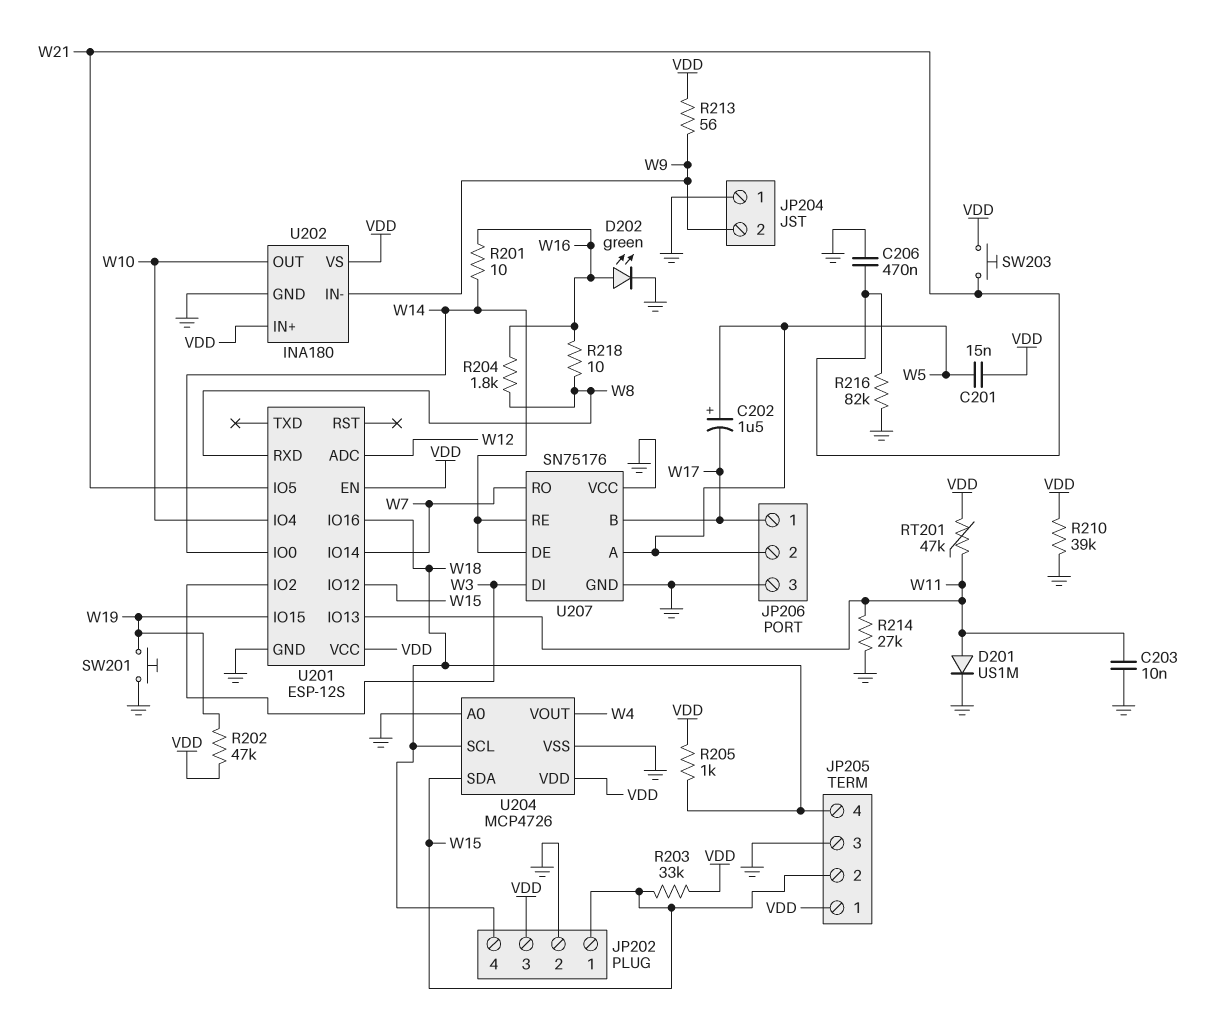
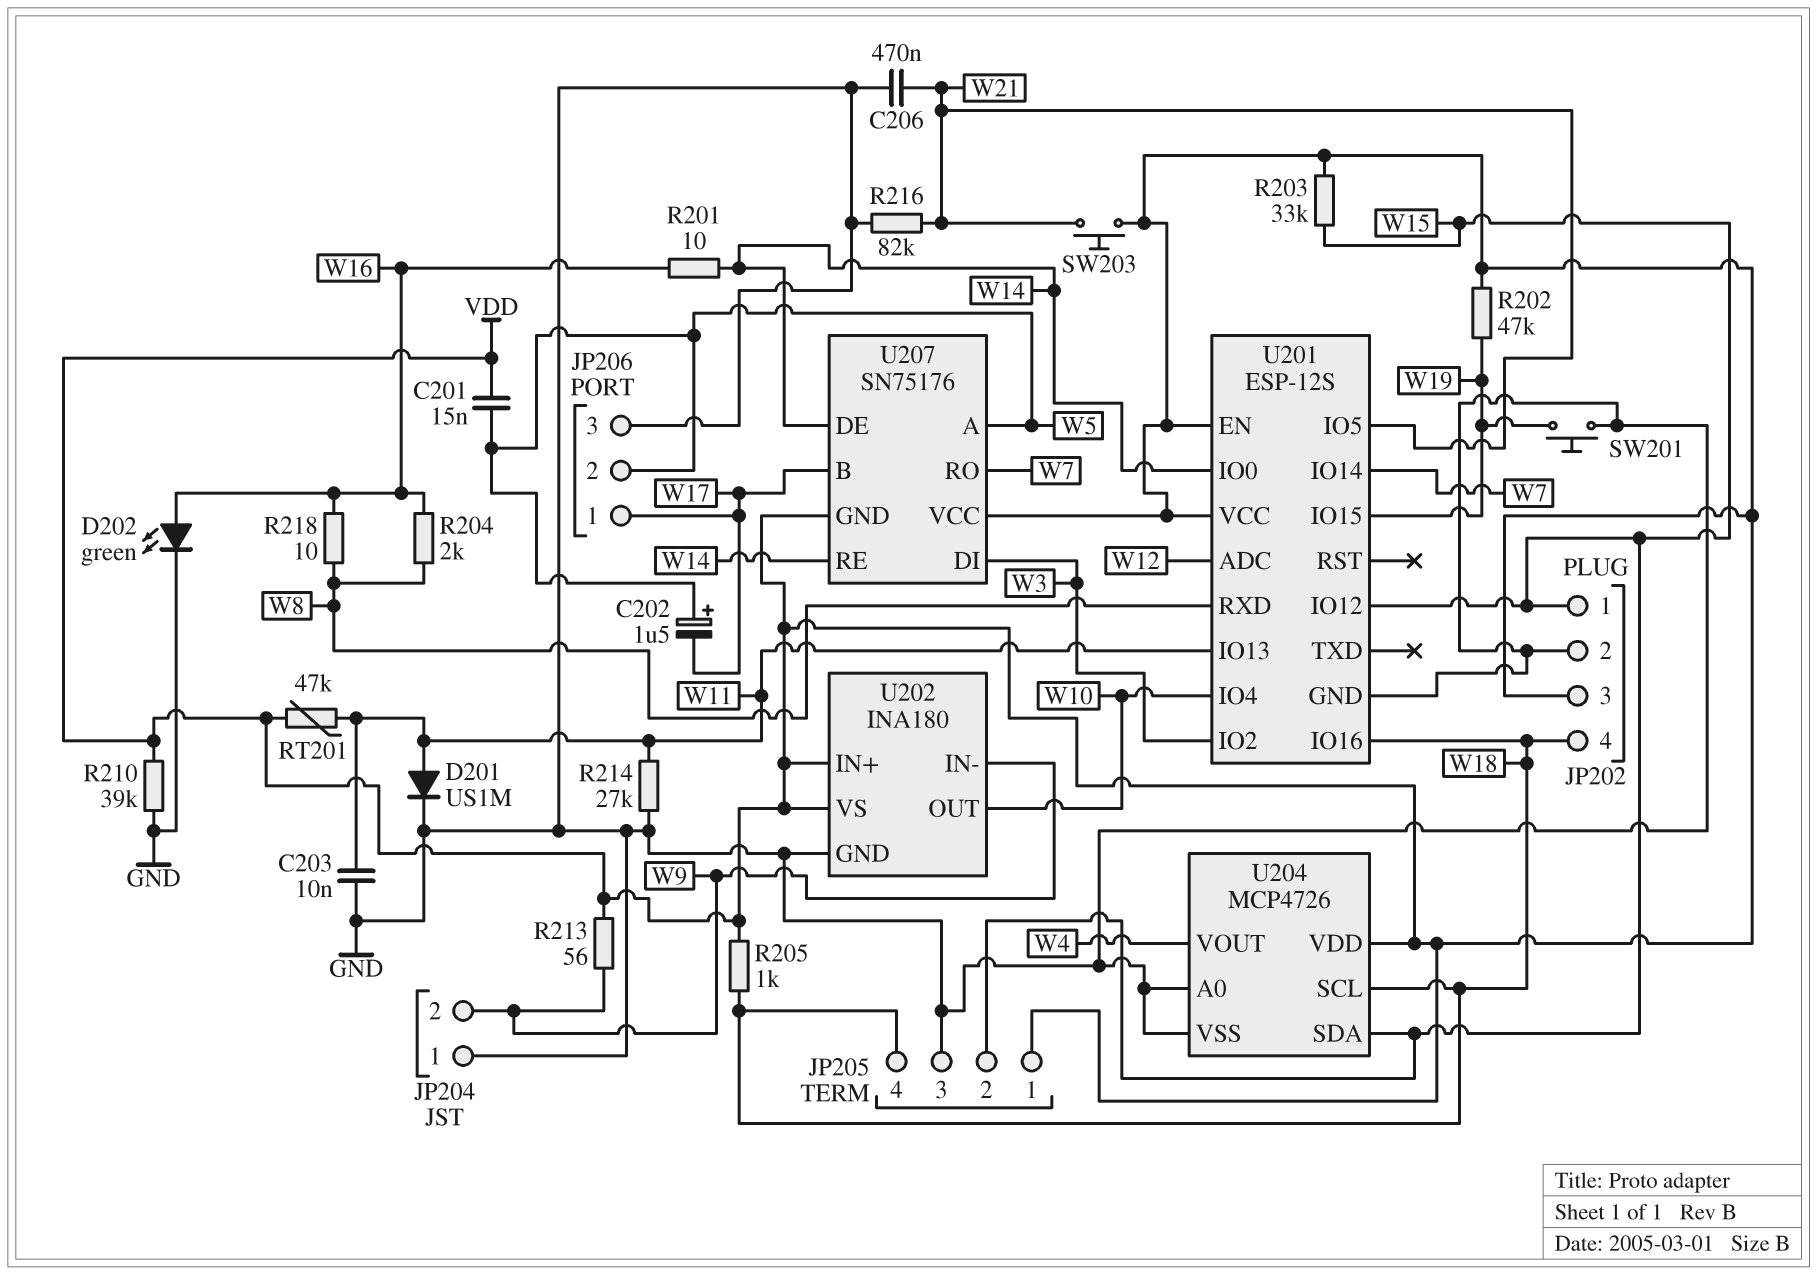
R204: 1.8k (W8, W16) -> 2k (W8, W16)
U207 pin GND: GND -> VDD
U207 pin VCC: GND -> VDD

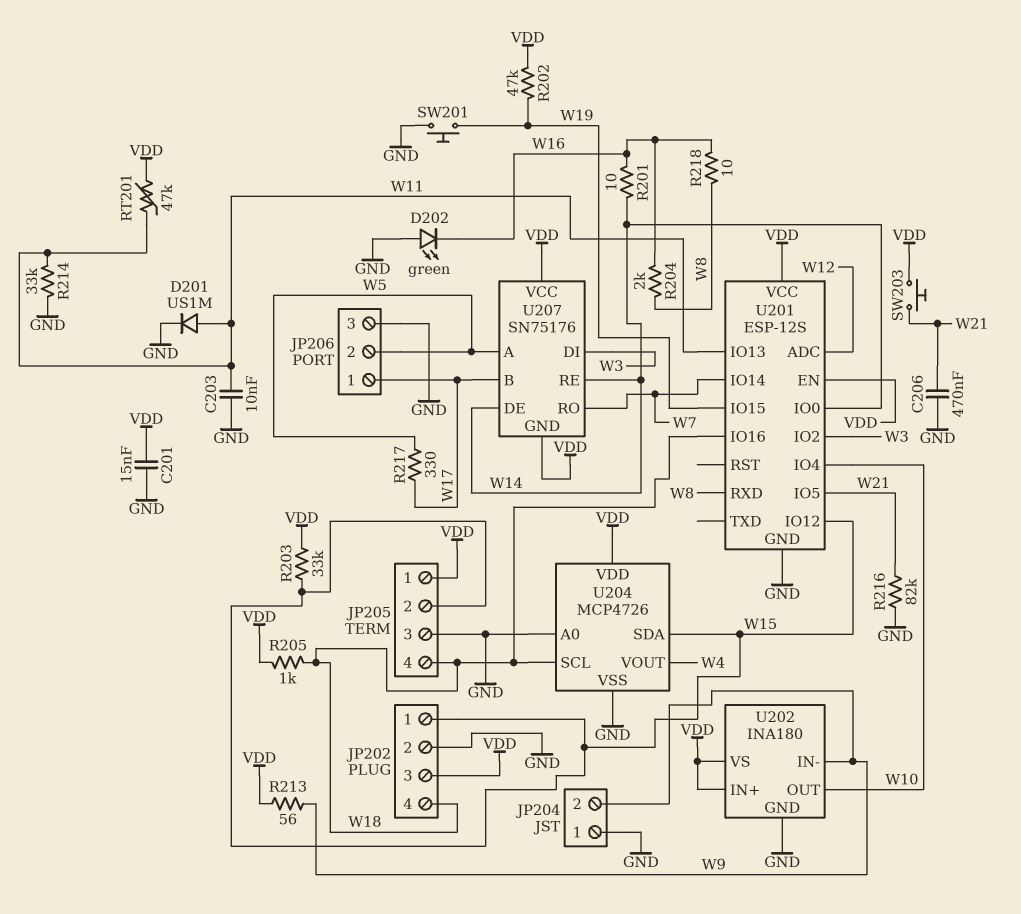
C201: 15nF (VDD, W5) -> 15nF (GND, VDD)
C202: 1.5uF (plus W5, minus W17) -> none
D202: LED green (A W16, K GND) -> LED green (A GND, K W16)
R210: 39k (GND, VDD) -> none
R214: 27k (GND, W11) -> 33k (GND, W11)
R217: none -> 330 (W5, W17)

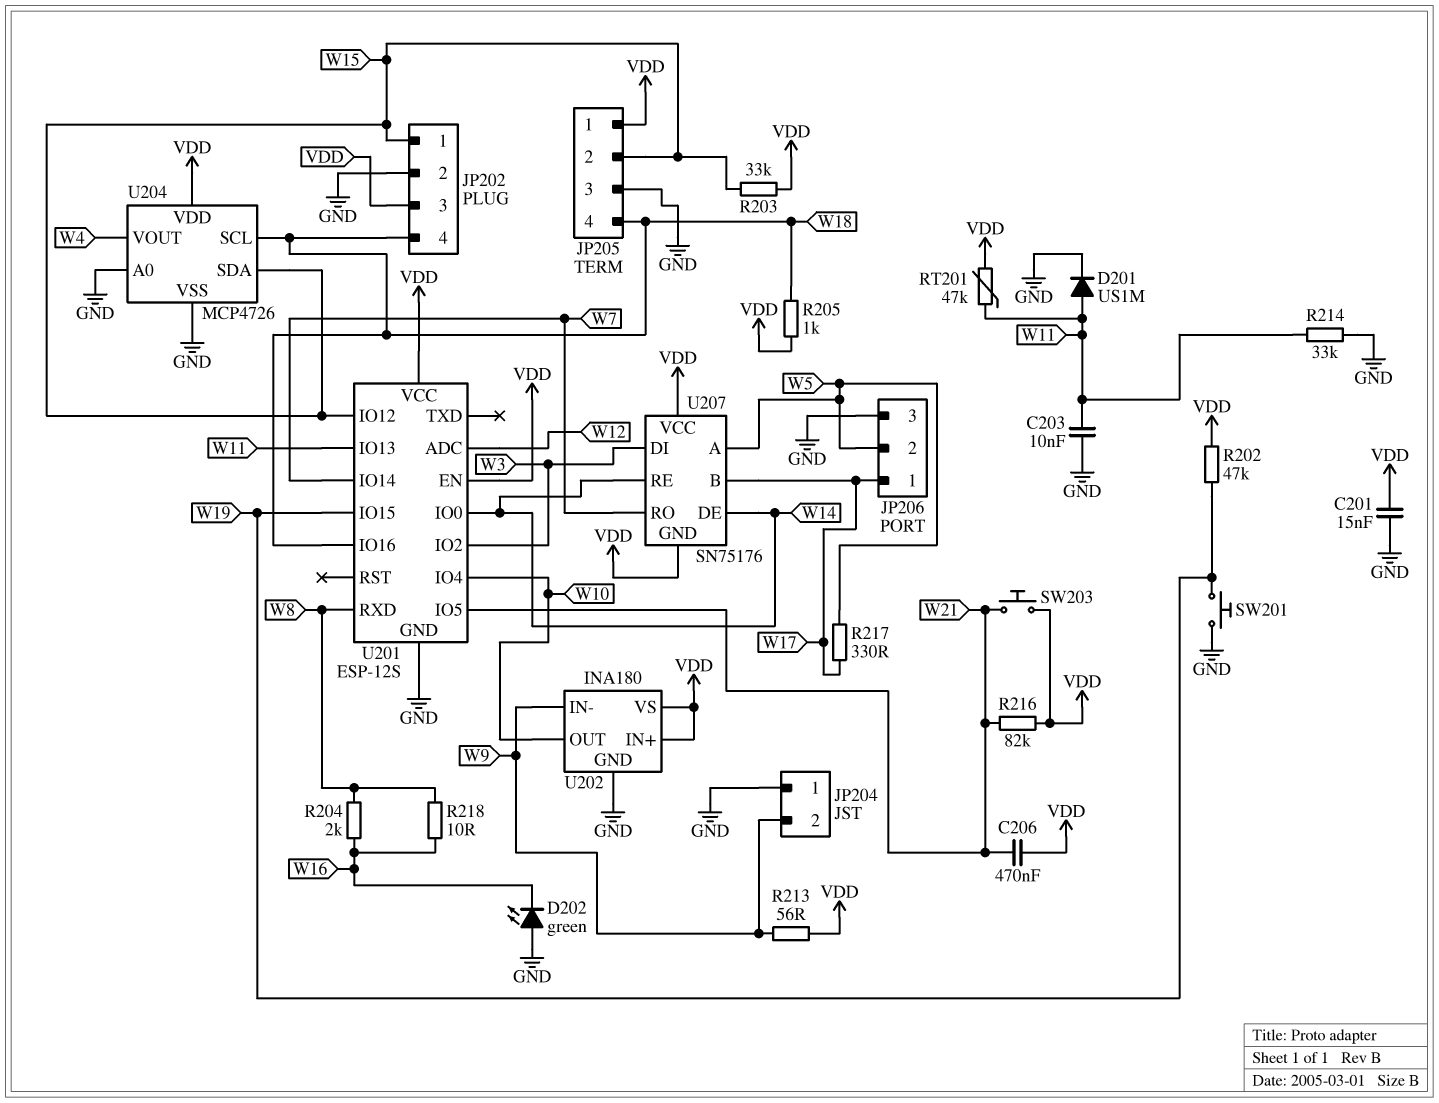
C206: 470nF (GND, W21) -> 470nF (VDD, W21)
R201: 10 (W14, W16) -> none
R216: 82k (GND, W21) -> 82k (VDD, W21)

